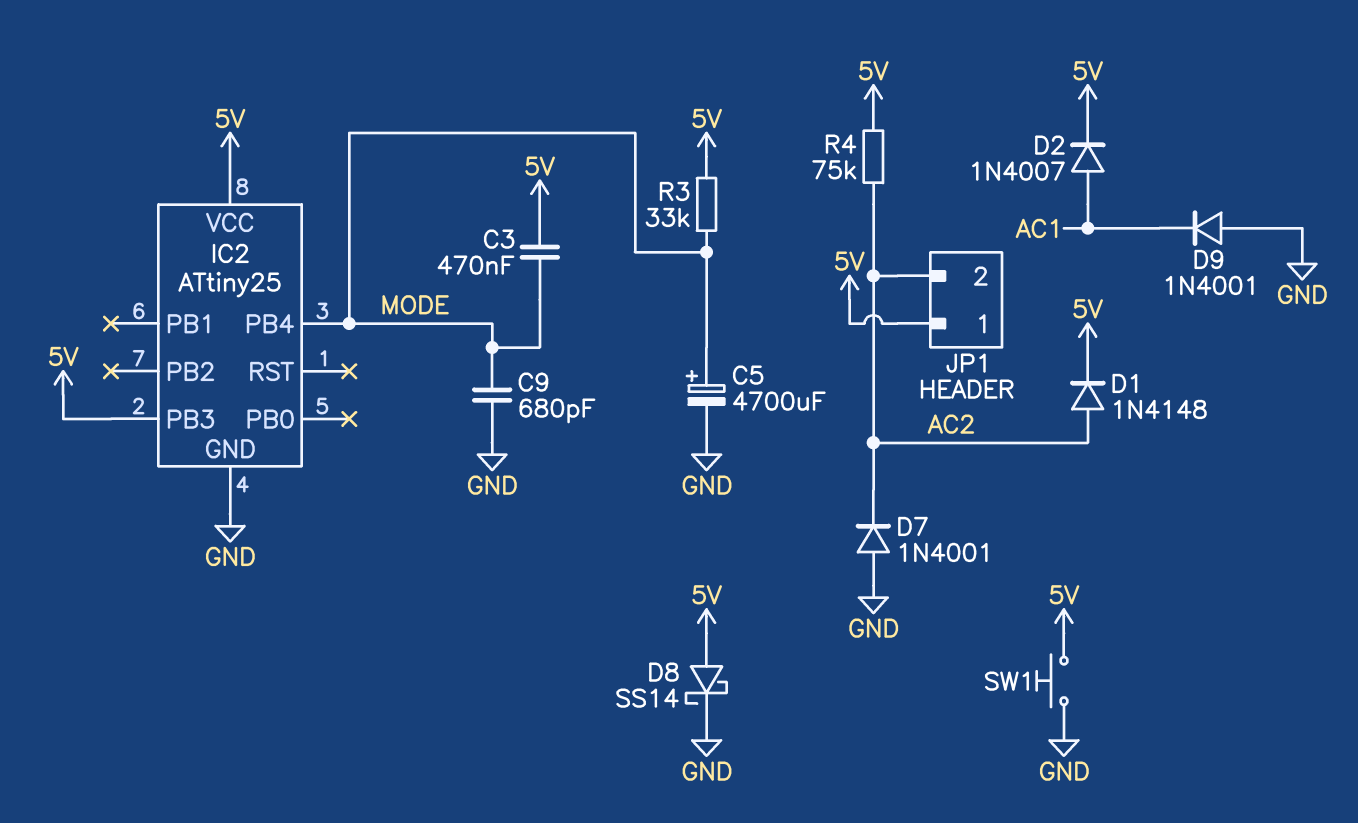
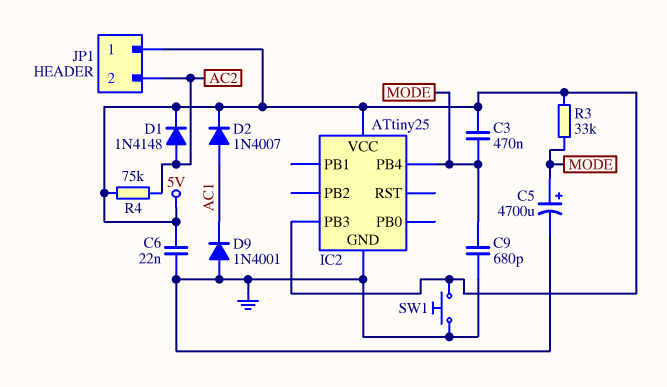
C6: none -> 22nF (5V, GND)
D7: diode 1N4001 (A GND, K AC2) -> none
D8: schottky SS14 (A 5V, K GND) -> none

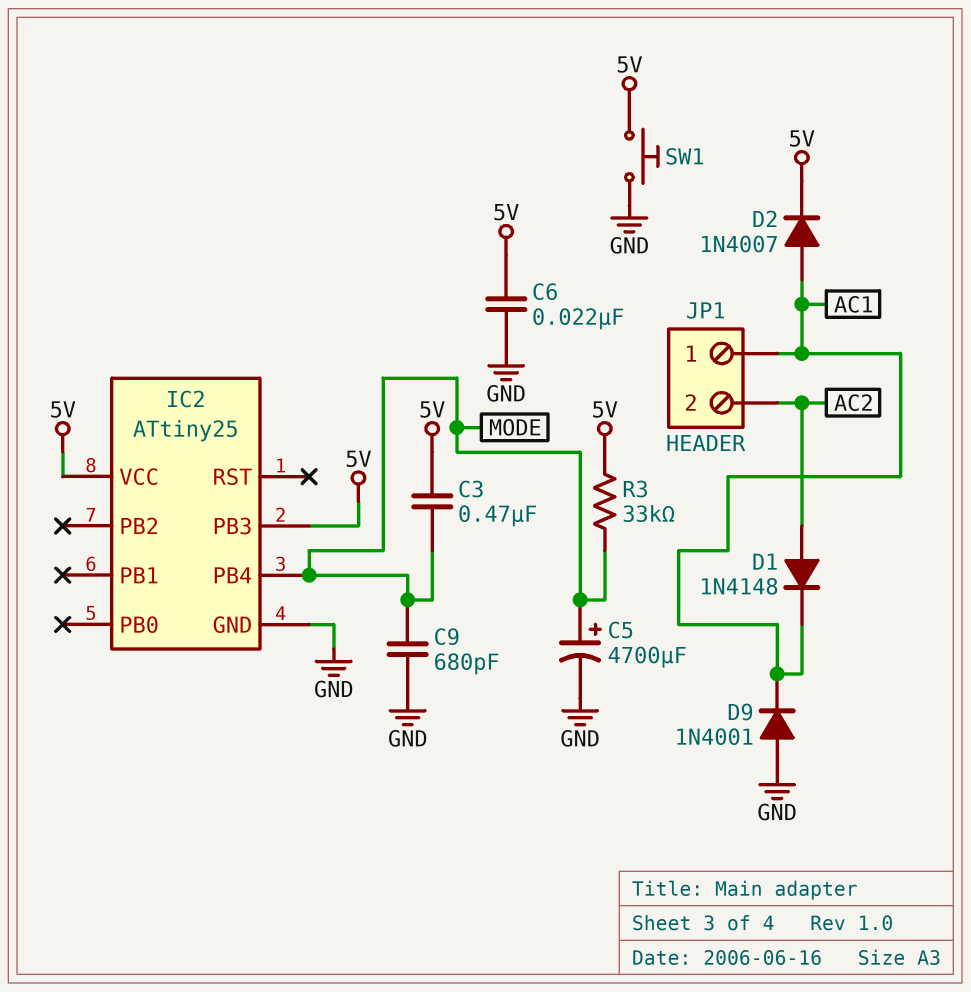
D1: diode 1N4148 (A AC2, K 5V) -> diode 1N4148 (A AC2, K AC1)
JP1 pin 1: 5V -> AC1
R4: 75k (5V, AC2) -> none

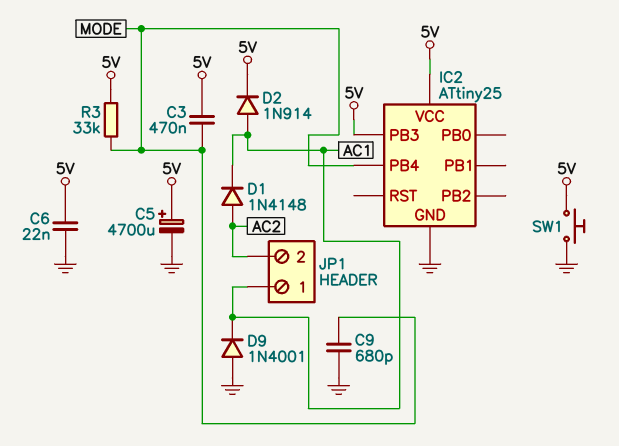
C5: 4700uF (plus MODE, minus GND) -> 4700uF (plus 5V, minus GND)
D2: diode 1N4007 (A AC1, K 5V) -> diode 1N914 (A AC1, K 5V)

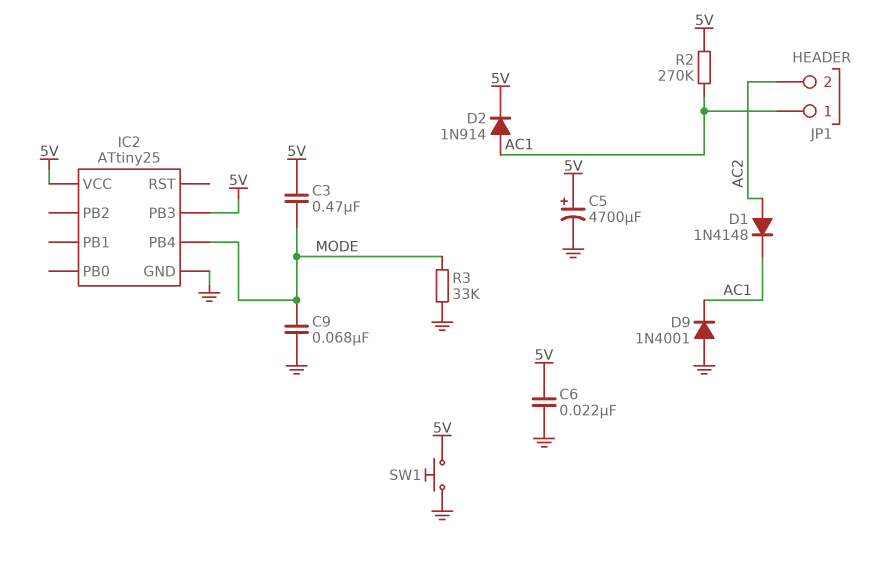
C9: 680pF (GND, MODE) -> 68nF (GND, MODE)
R2: none -> 270k (5V, AC1)
R3: 33k (5V, MODE) -> 33k (GND, MODE)

